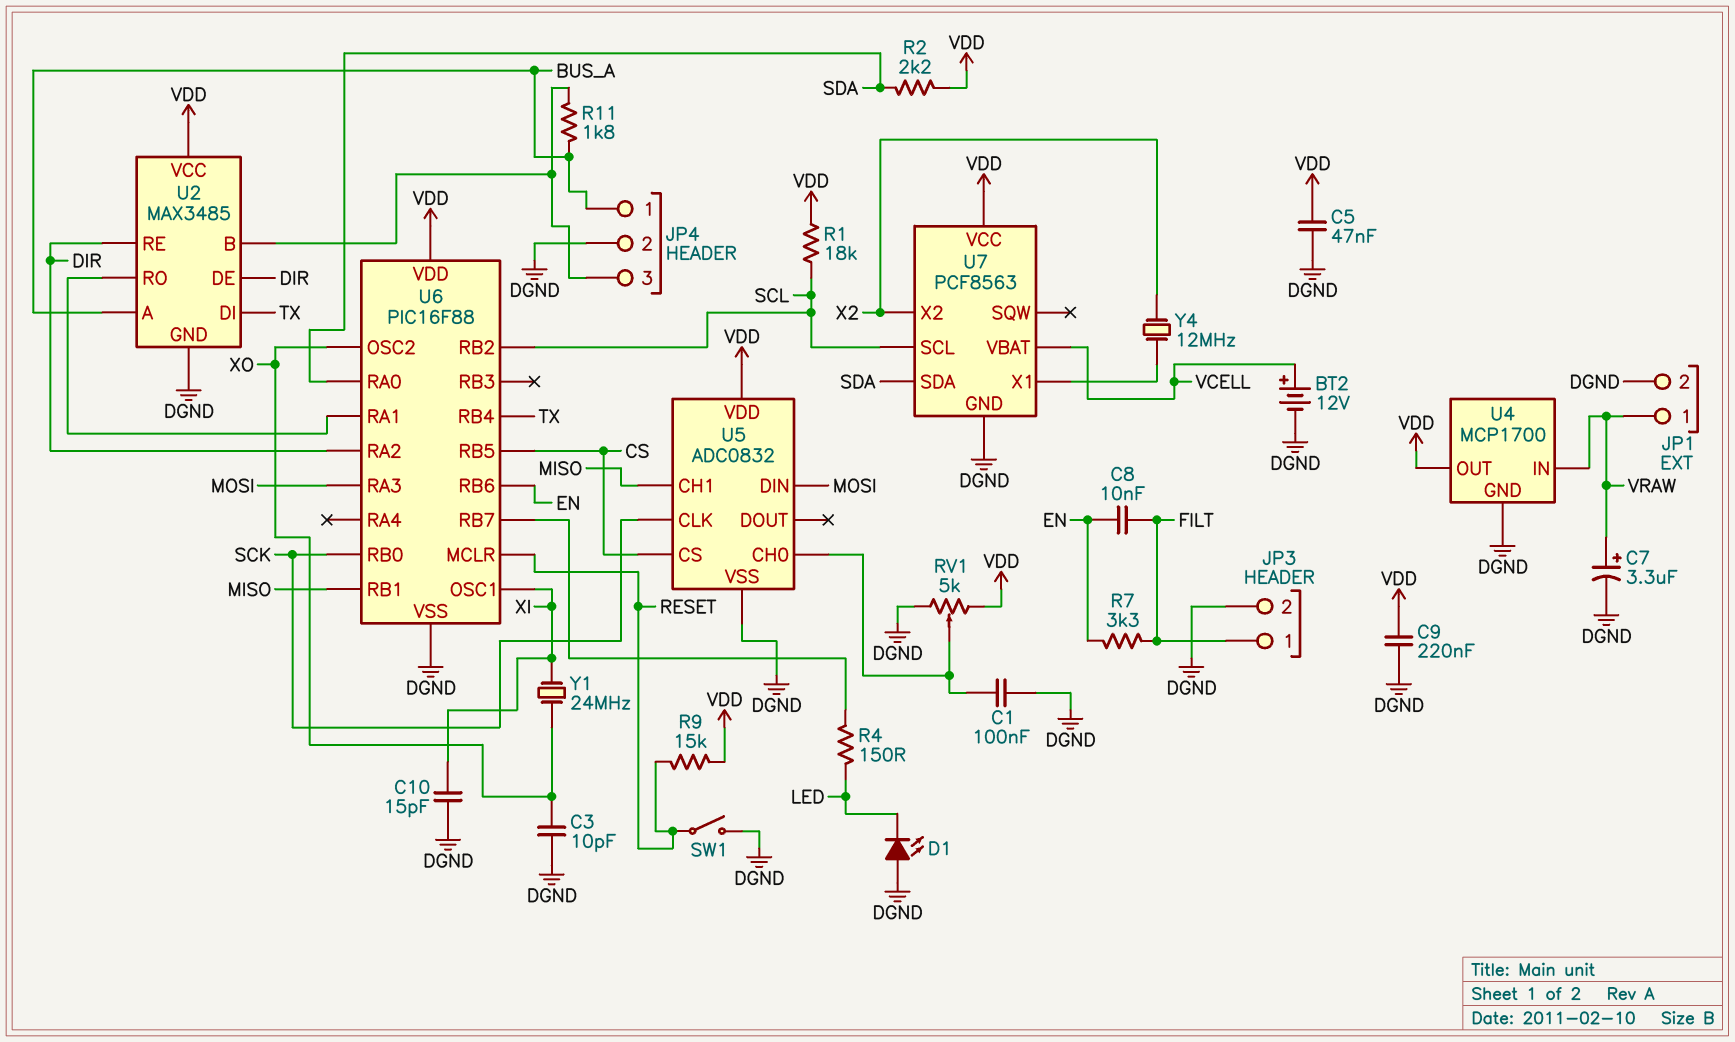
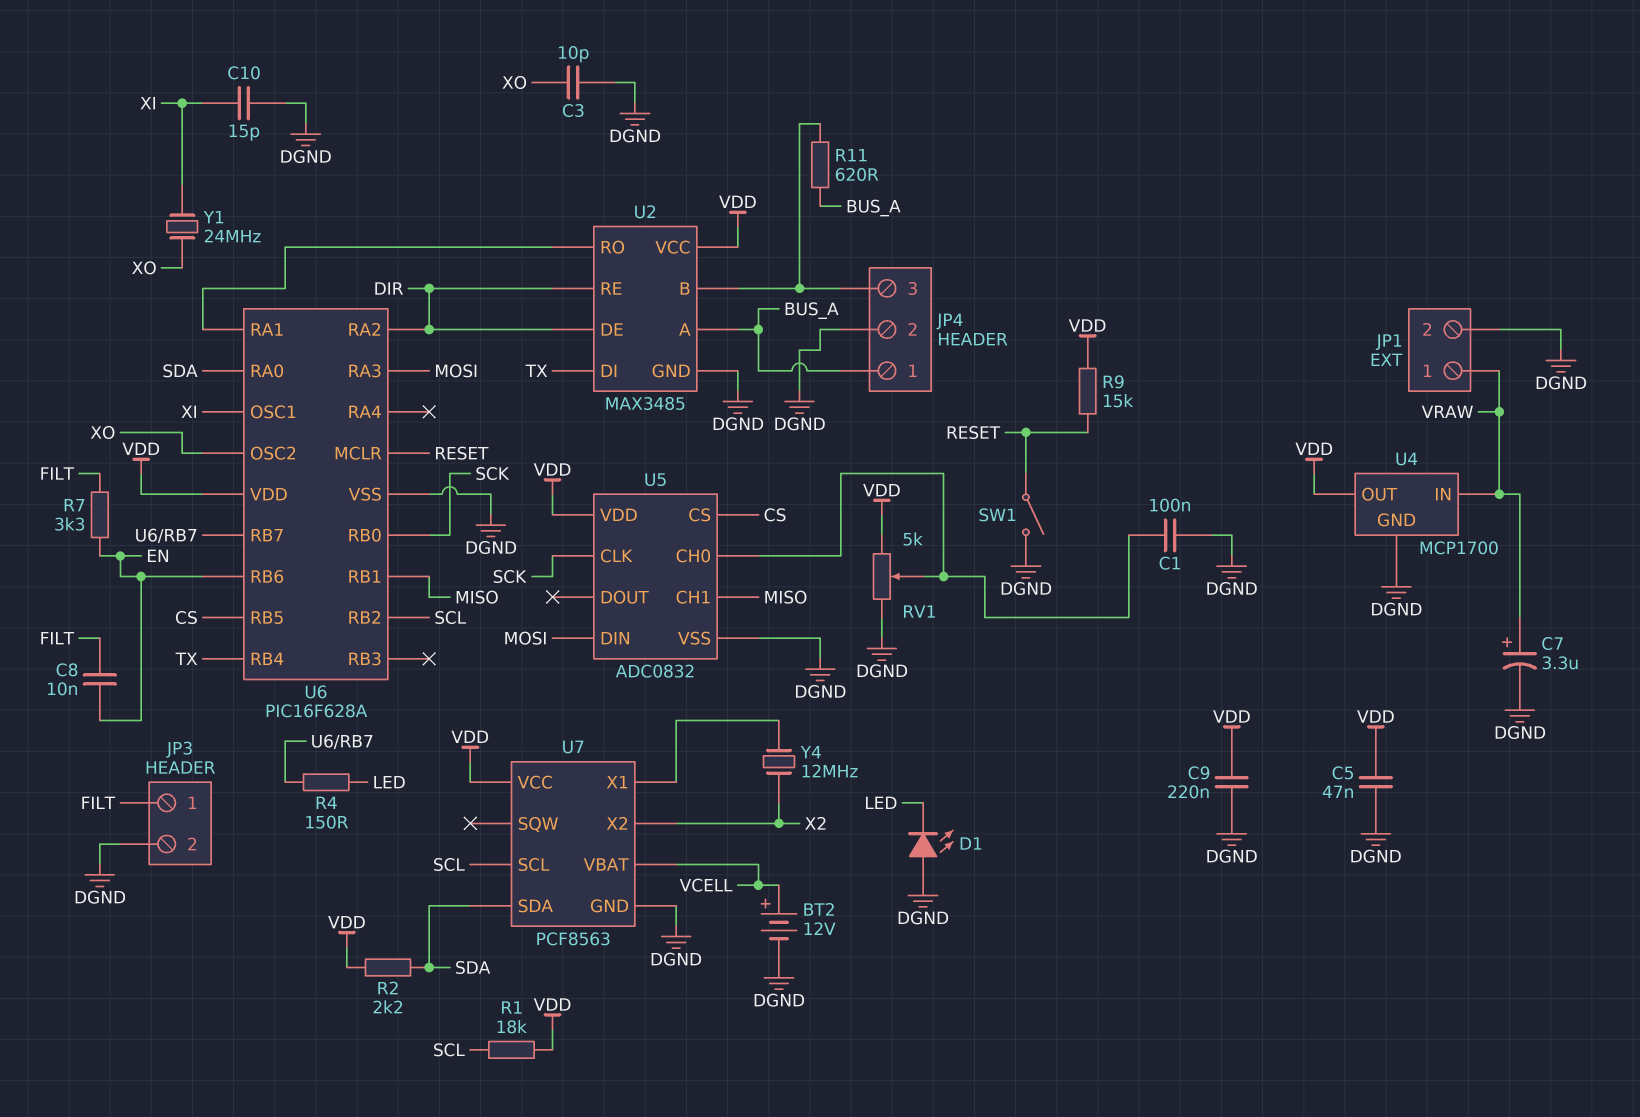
R11: 1.8k (BUS_A, JP4/3) -> 620 (BUS_A, JP4/3)
U6: PIC16F88 -> PIC16F628A

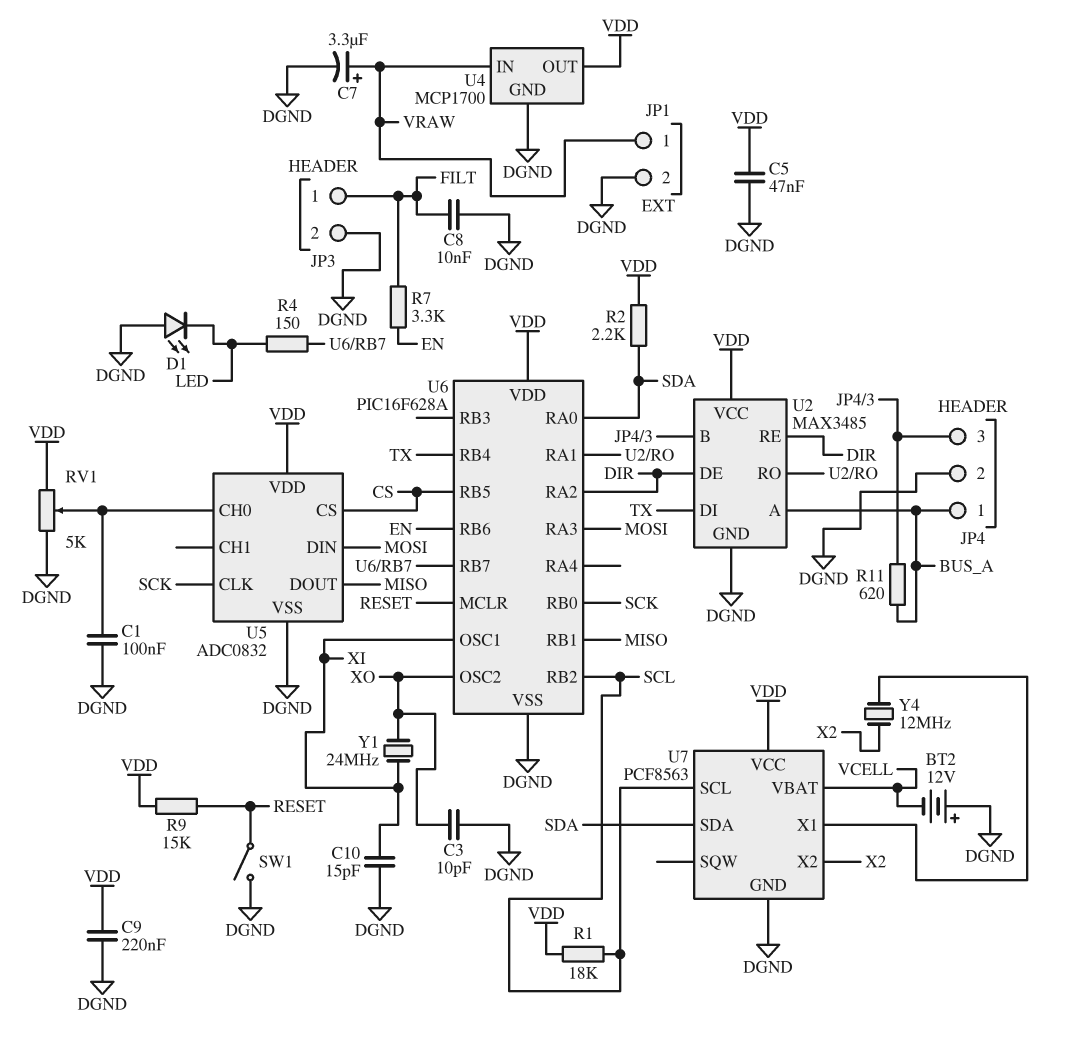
BT2: 12V (plus VCELL, minus DGND) -> 12V (plus DGND, minus VCELL)
C8: 10nF (EN, FILT) -> 10nF (DGND, FILT)
U5 pin CH1: MISO -> none
U5 pin DOUT: none -> MISO

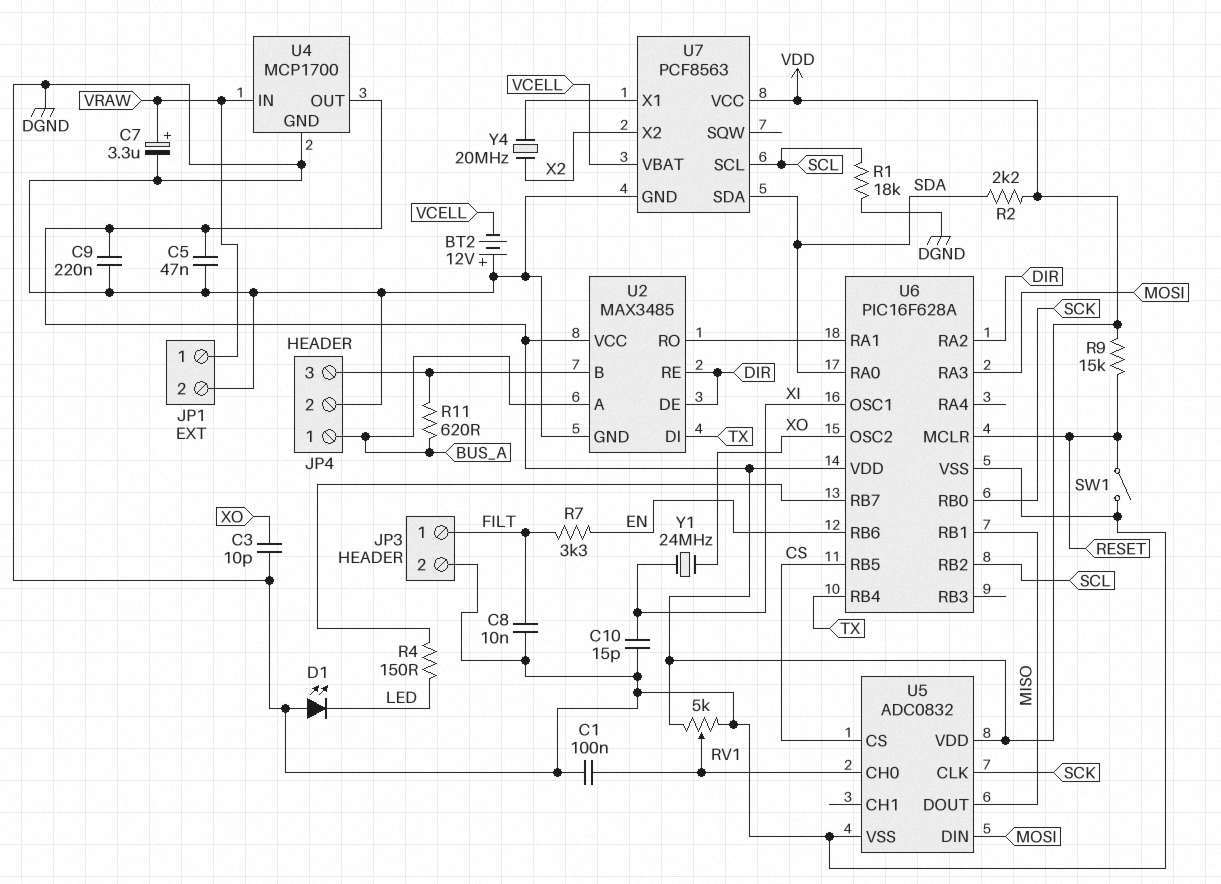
R1: 18k (SCL, VDD) -> 18k (DGND, SCL)
Y4: 12MHz (U7/X1, X2) -> 20MHz (U7/X1, X2)

